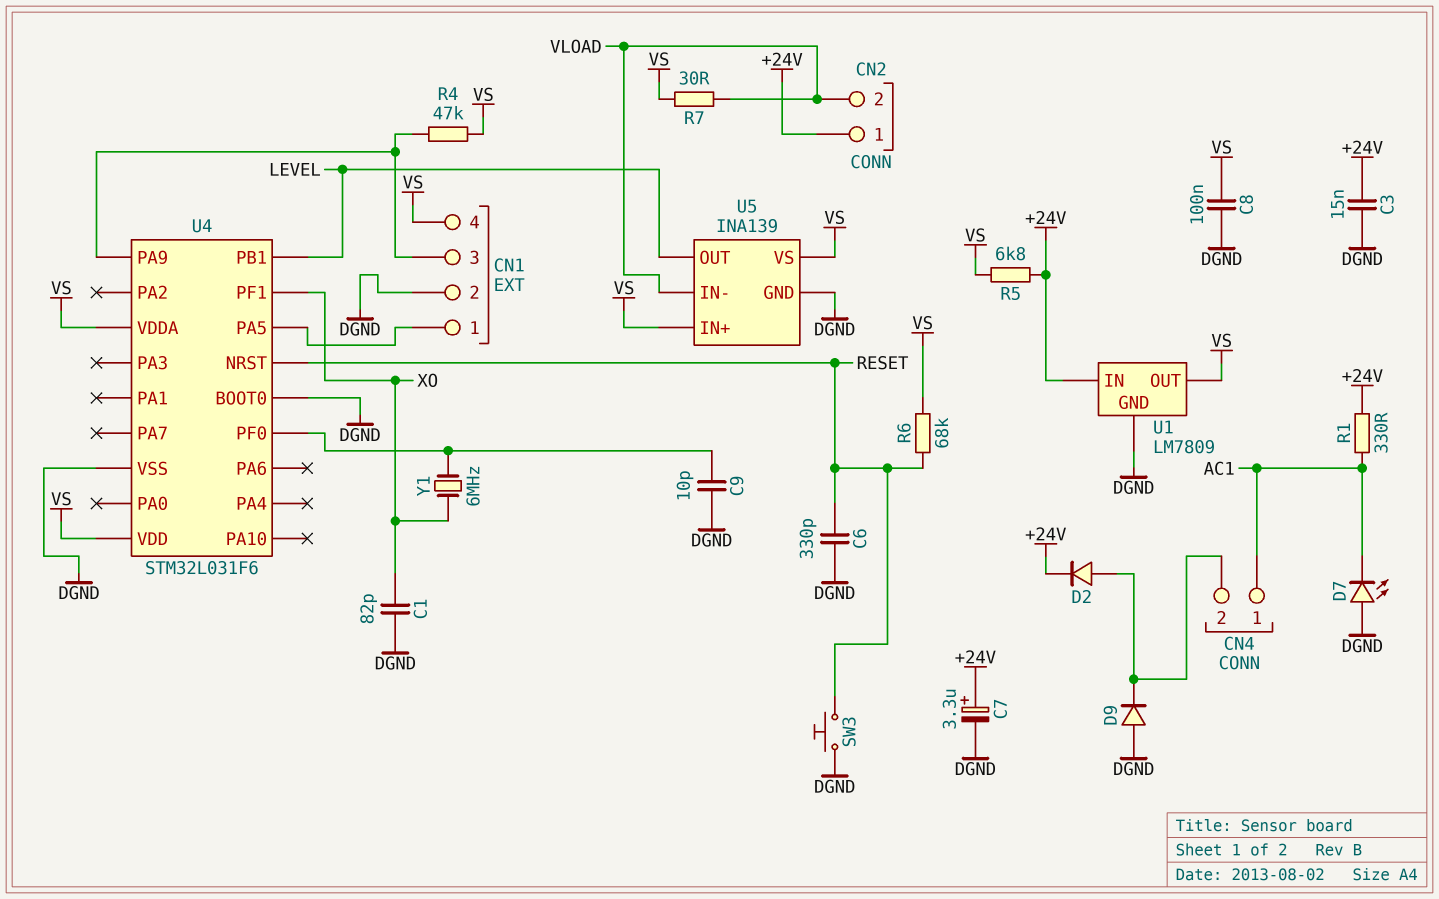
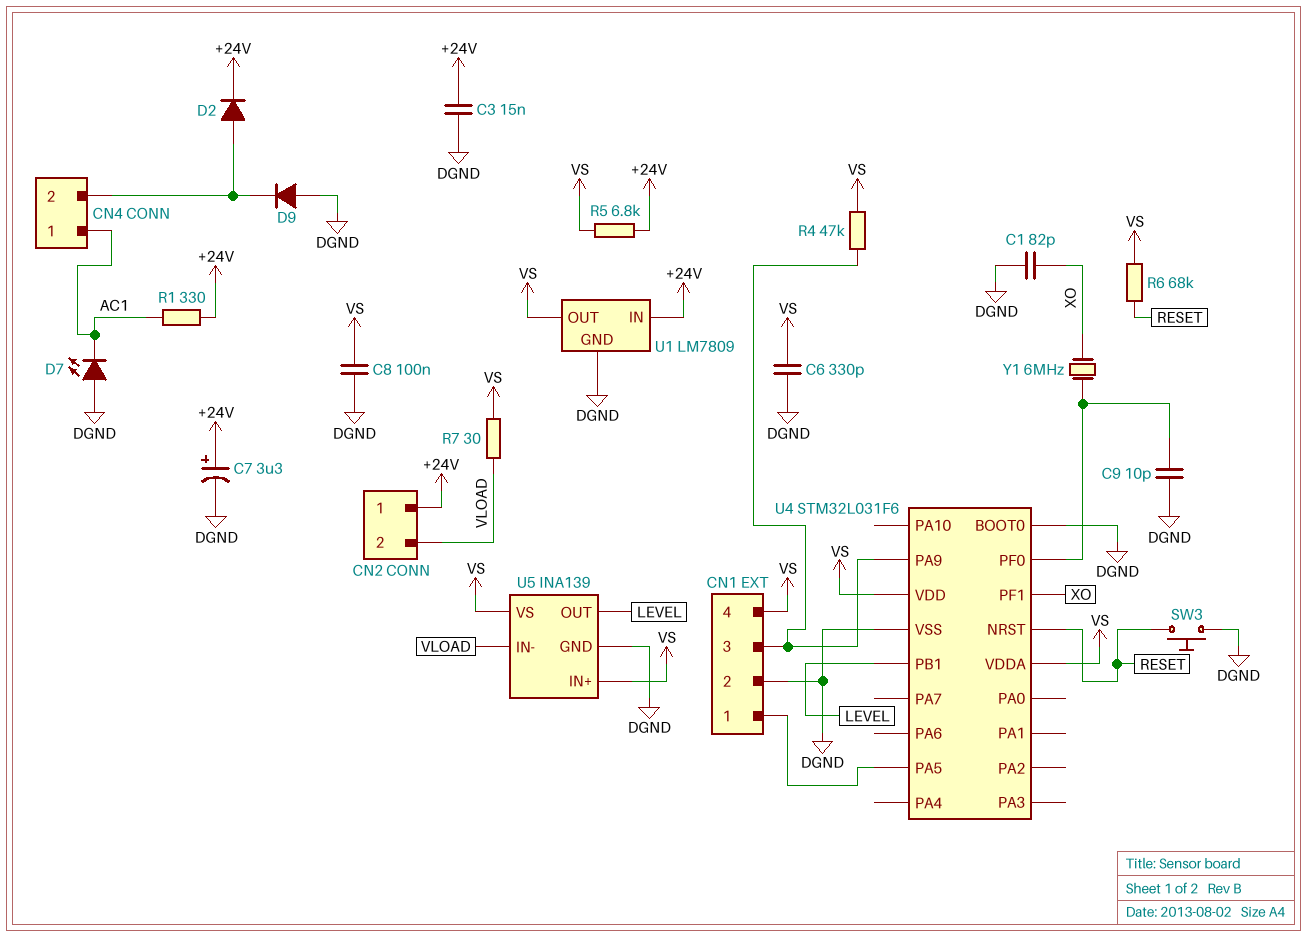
C6: 330pF (DGND, RESET) -> 330pF (DGND, VS)

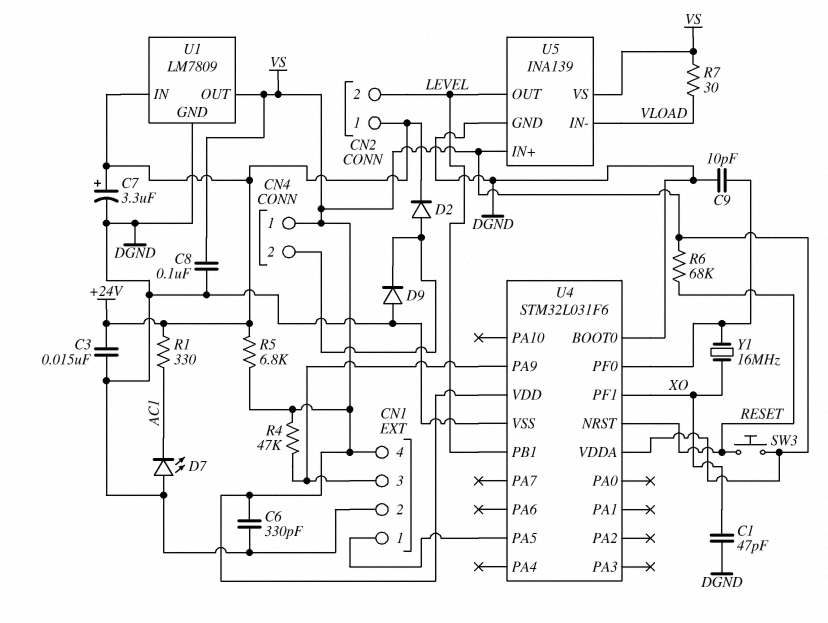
C1: 82pF (DGND, XO) -> 47pF (DGND, XO)
CN2 pin 2: VLOAD -> LEVEL
CN4 pin 1: AC1 -> VS
SW3: button (DGND, RESET) -> button (RESET, VS)
Y1: 6MHz (U4/PF0, XO) -> 16MHz (U4/PF0, XO)

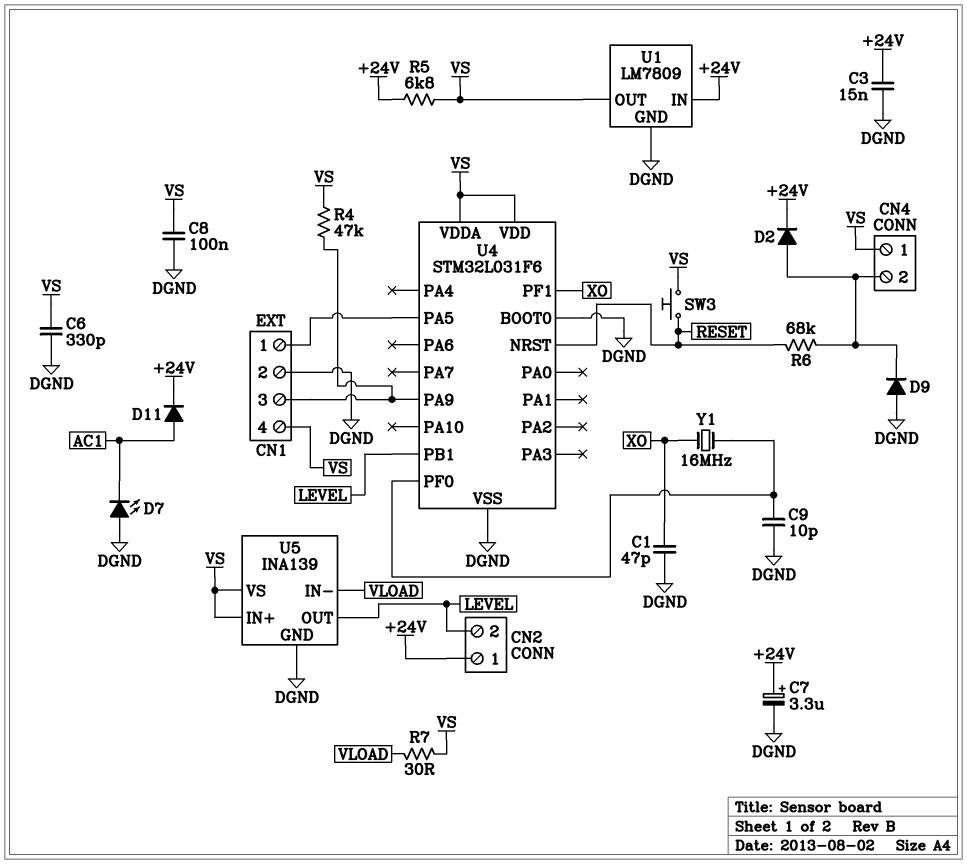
D11: none -> diode (A AC1, K +24V)
R1: 330 (+24V, AC1) -> none
R6: 68k (RESET, VS) -> 68k (CN4/2, RESET)

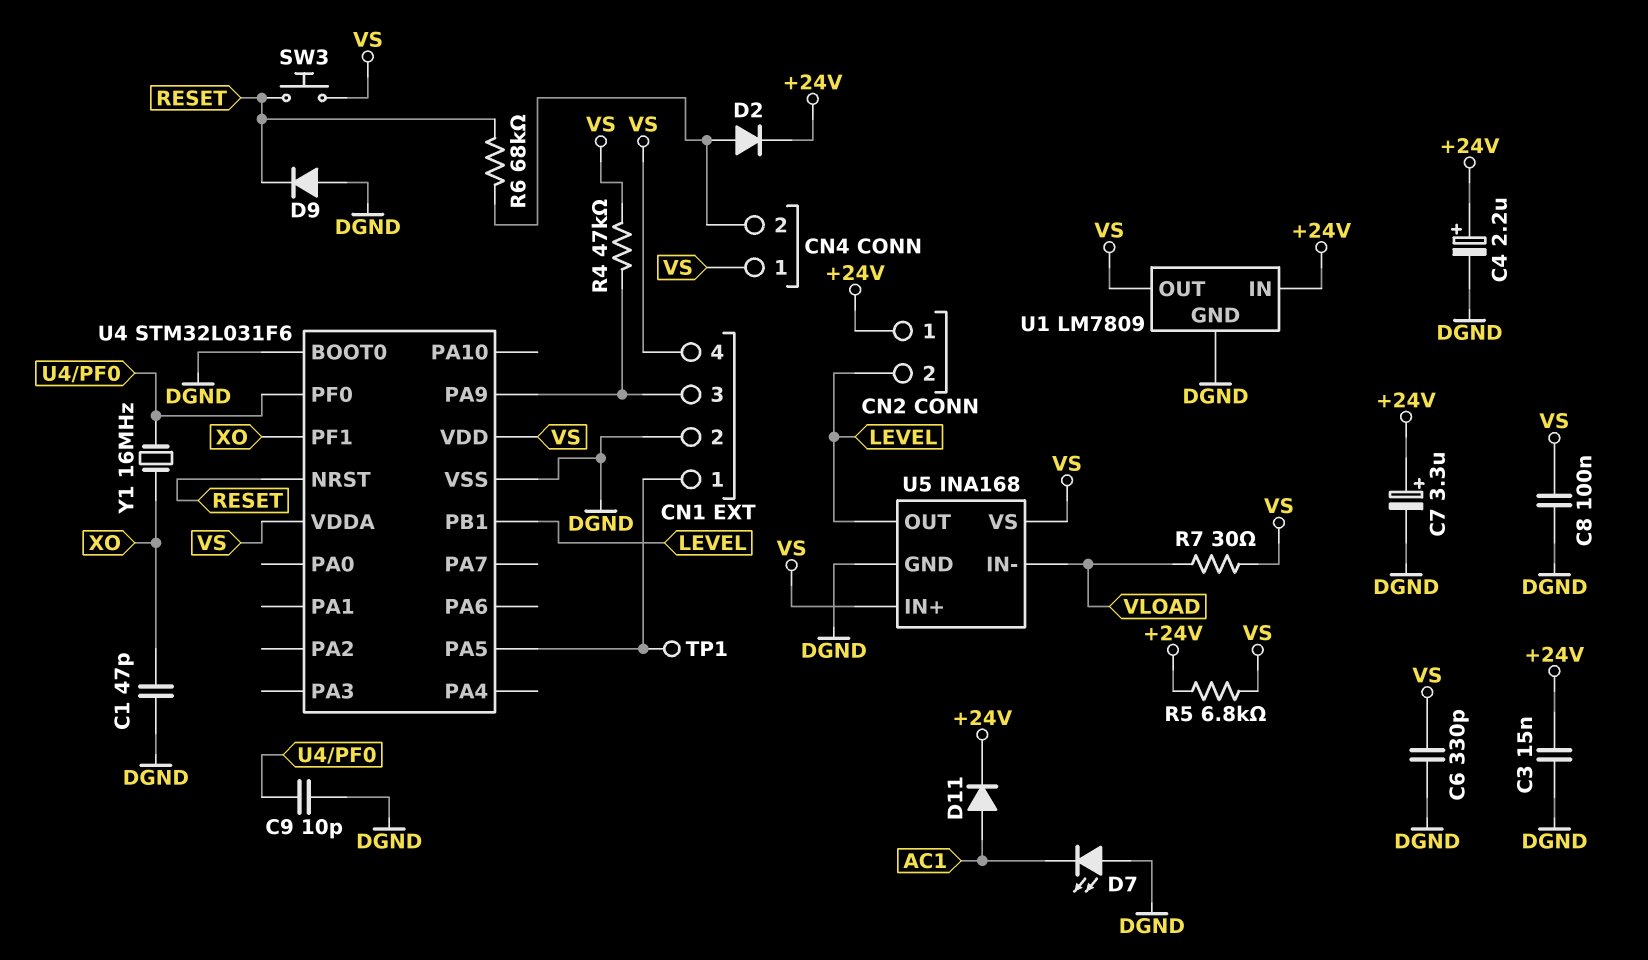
C4: none -> 2.2uF (plus +24V, minus DGND)
D9: diode (A DGND, K CN4/2) -> diode (A DGND, K RESET)
TP1: none -> test point (CN1/1)
U5: INA139 -> INA168

